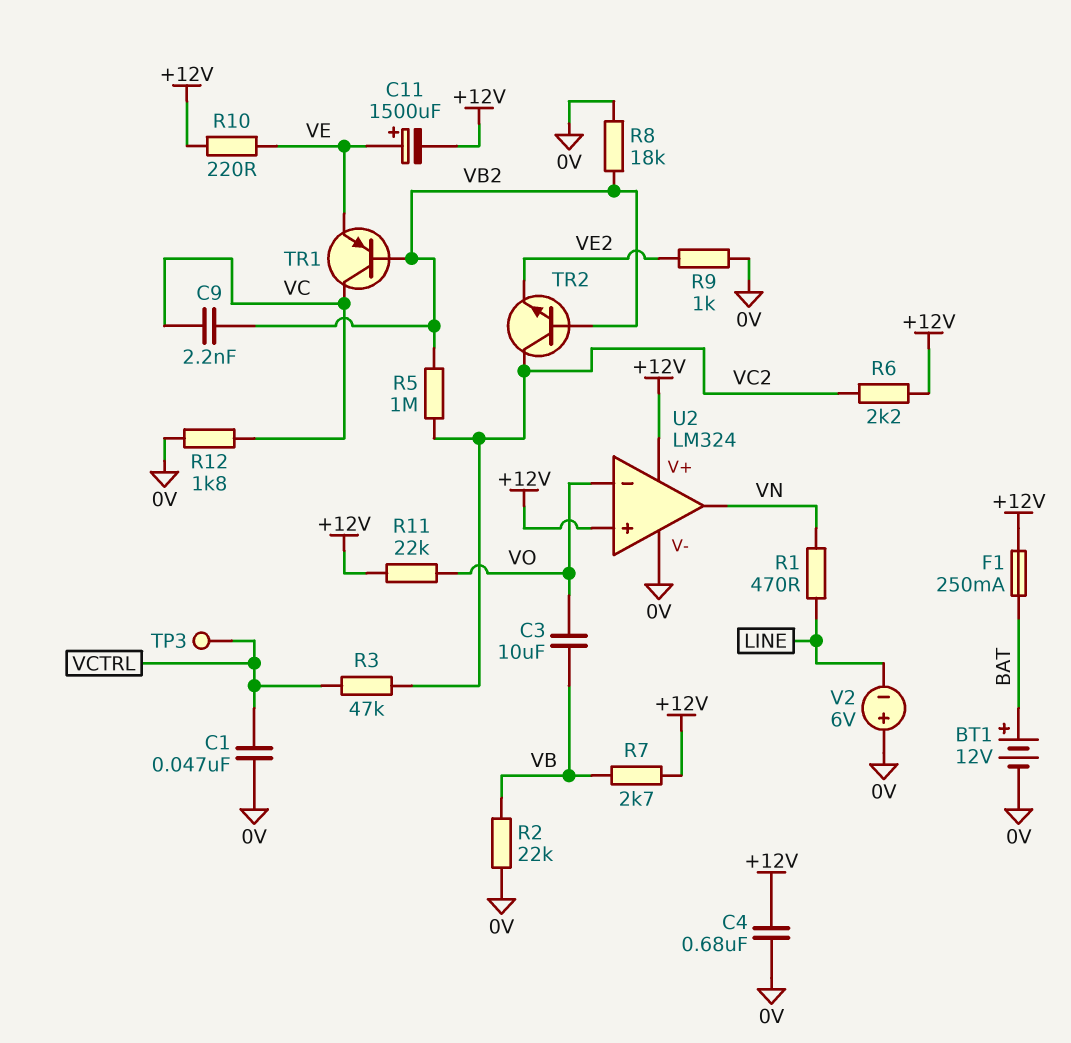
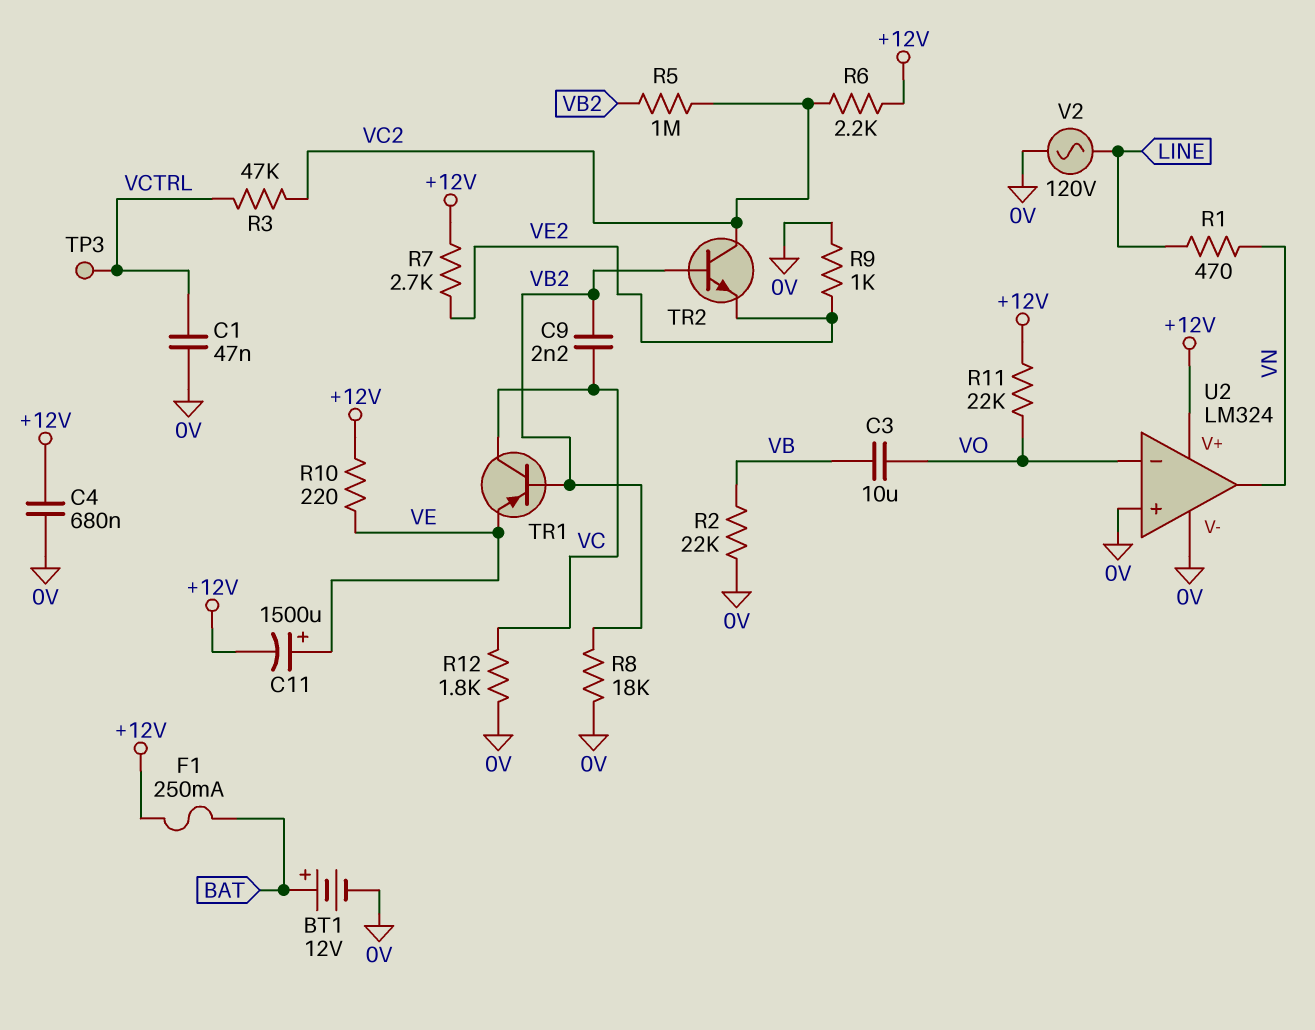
R7: 2.7k (+12V, VB) -> 2.7k (+12V, VE2)
U2 pin in+: +12V -> 0V
V2: 6V (plus 0V, minus LINE) -> AC 120V (0V, LINE)

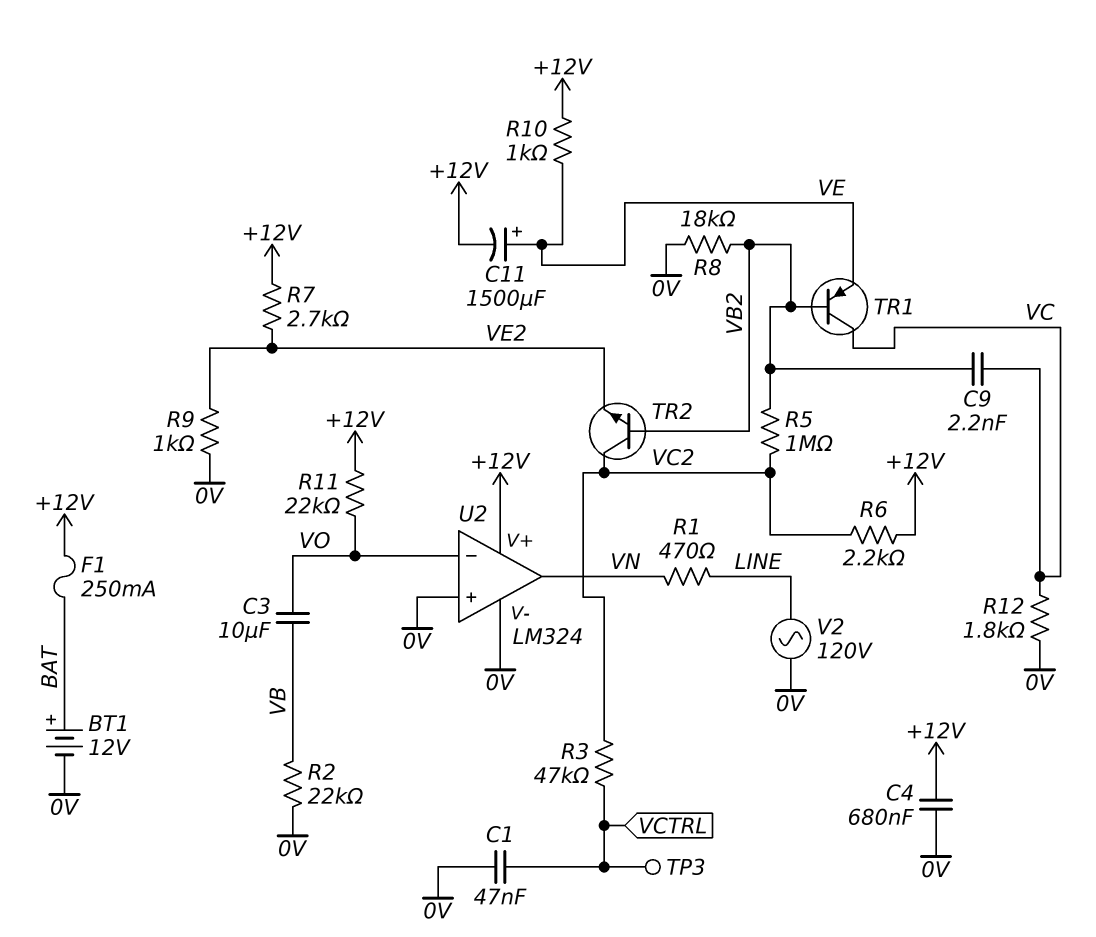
R10: 220 (+12V, VE) -> 1k (+12V, VE)

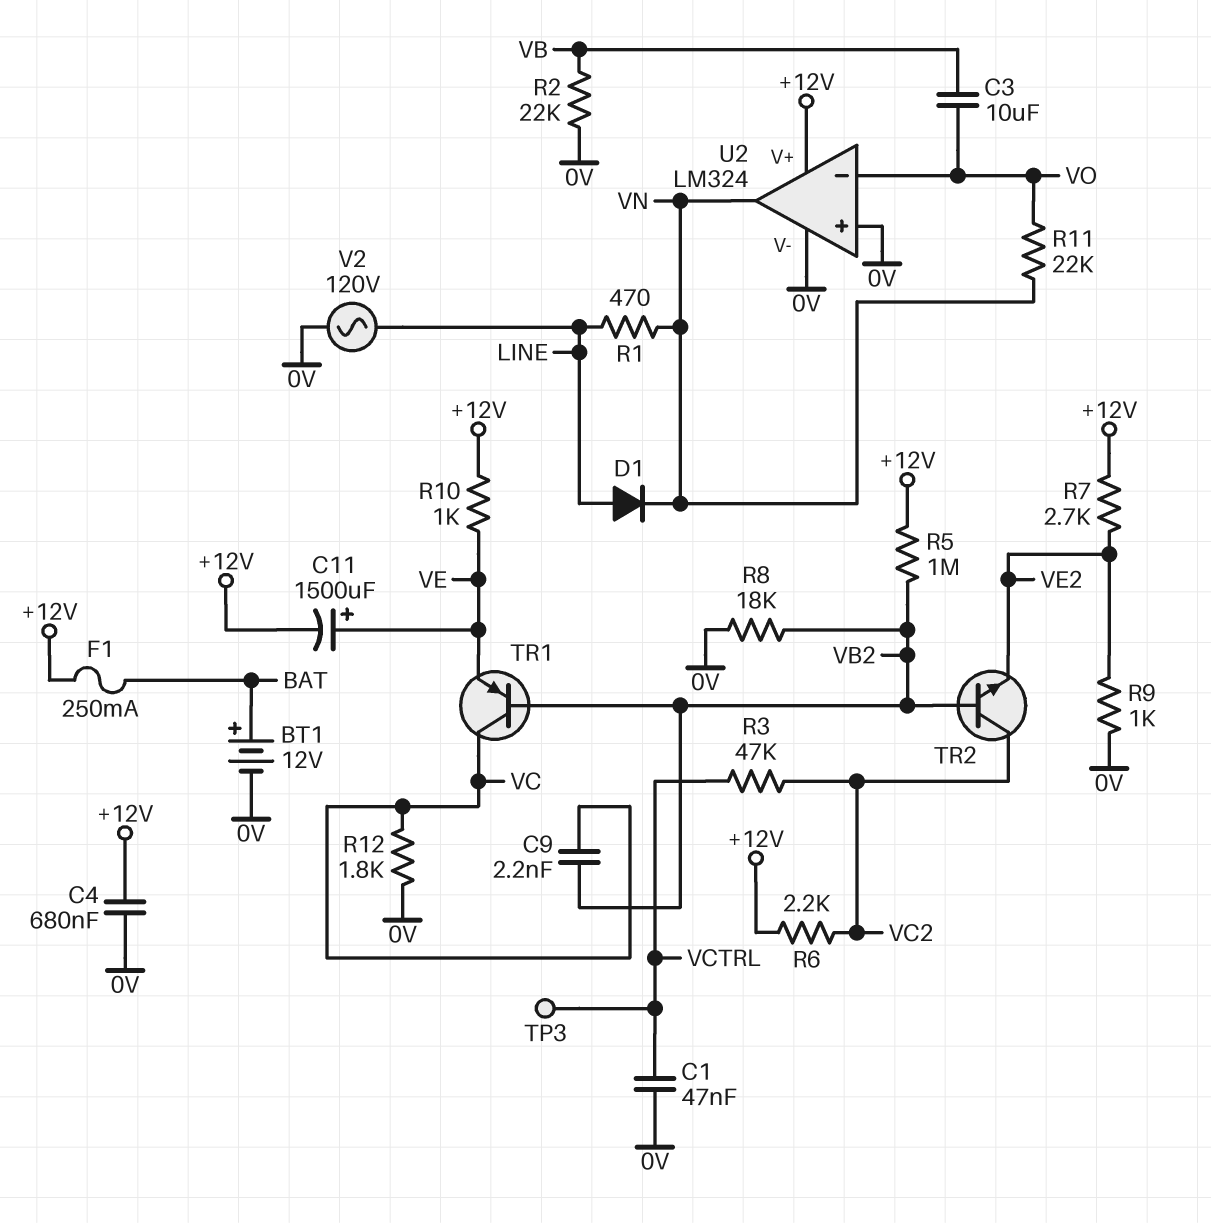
D1: none -> diode (A LINE, K VN)
R5: 1M (VB2, VC2) -> 1M (+12V, VB2)
R11: 22k (+12V, VO) -> 22k (VN, VO)

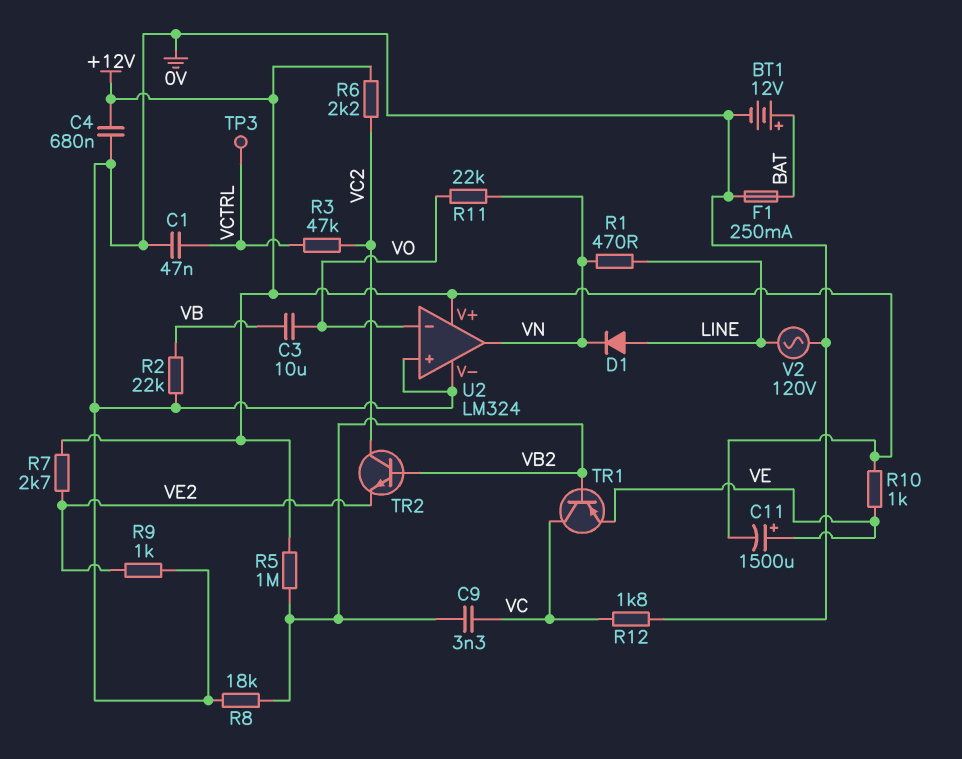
C9: 2.2nF (VB2, VC) -> 3.3nF (VB2, VC)
F1: 250mA (+12V, BAT) -> 250mA (0V, BAT)

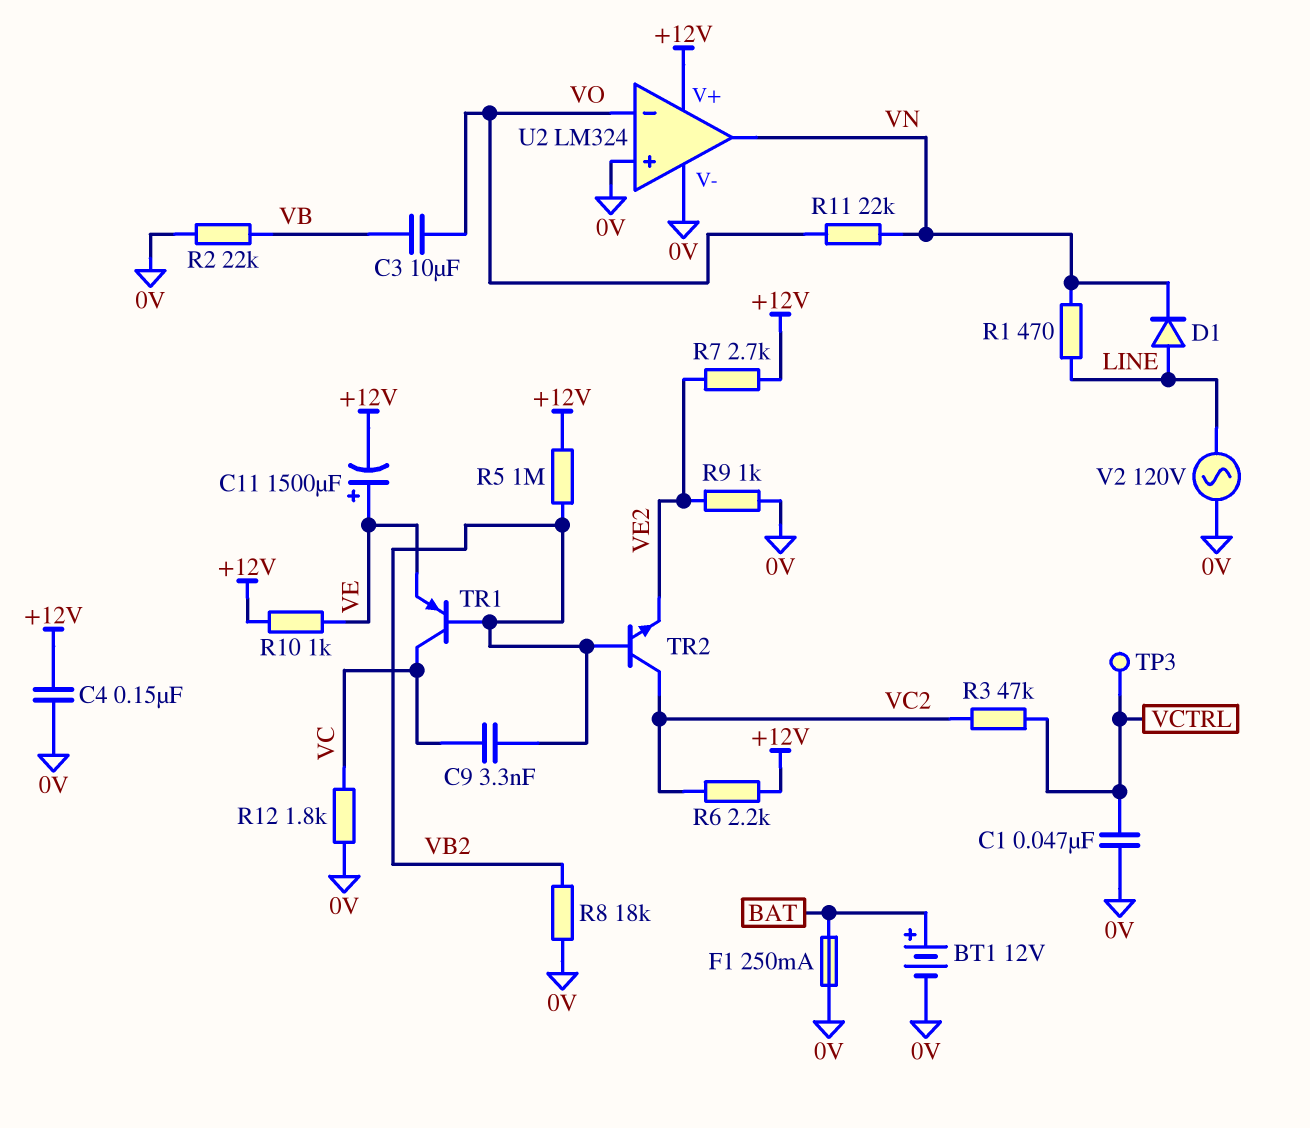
C4: 680nF (+12V, 0V) -> 150nF (+12V, 0V)

